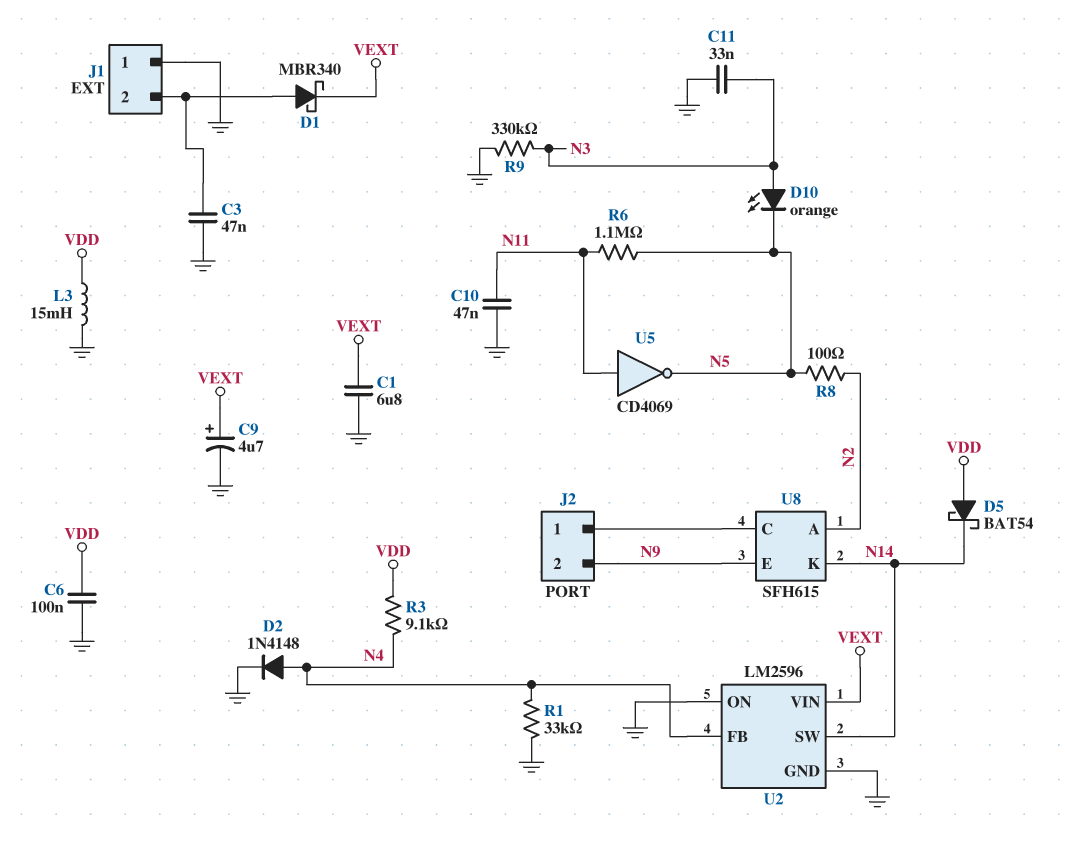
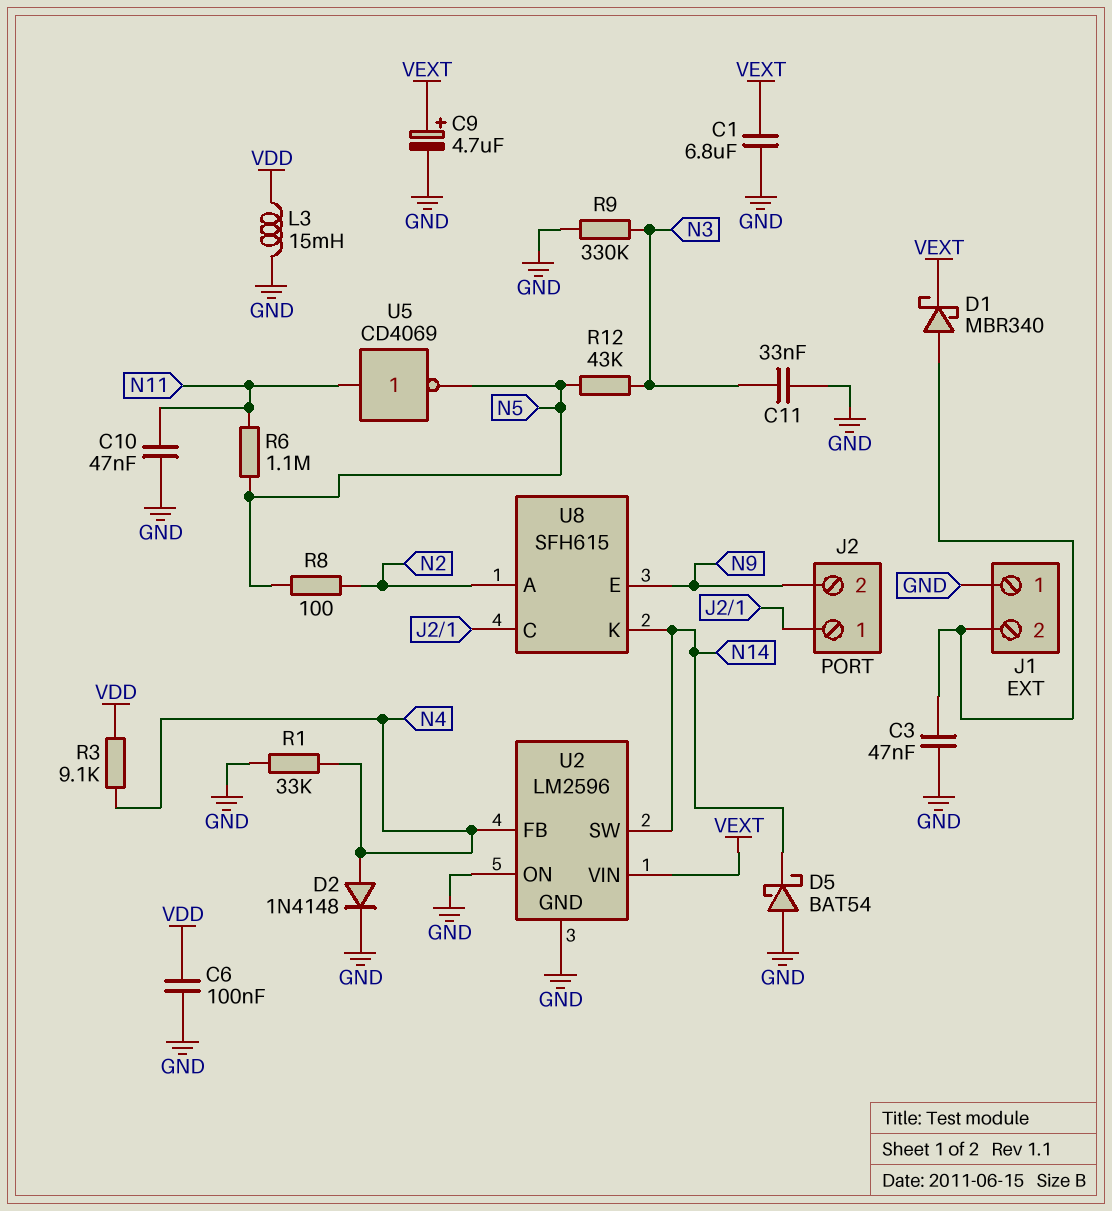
D5: schottky BAT54 (A VDD, K N14) -> schottky BAT54 (A GND, K N14)
D10: LED orange (A N3, K N5) -> none
R12: none -> 43k (N3, N5)

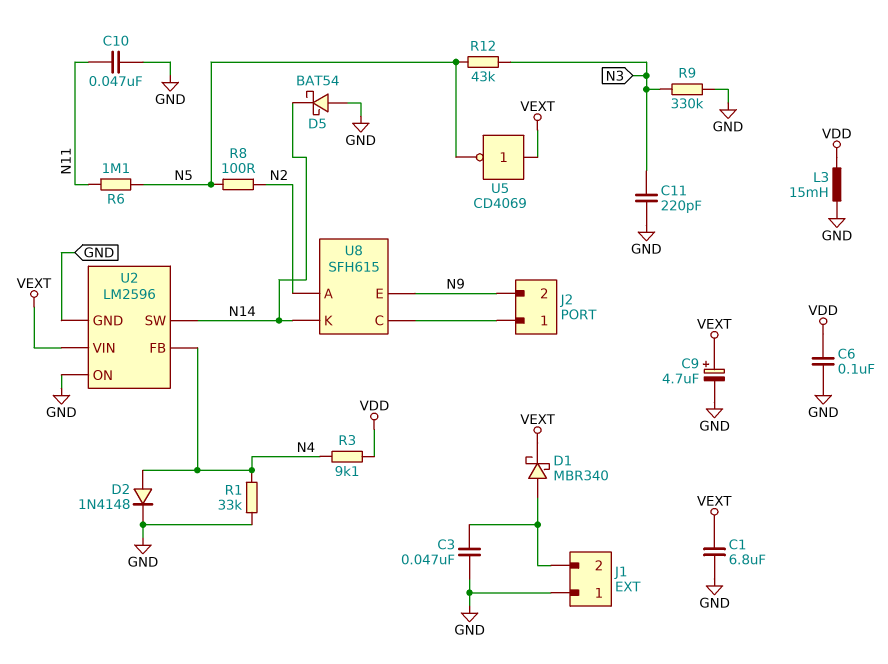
C11: 33nF (GND, N3) -> 220pF (GND, N3)
U5: NOT CD4069 (in N11, out N5) -> NOT CD4069 (in VEXT, out N5)

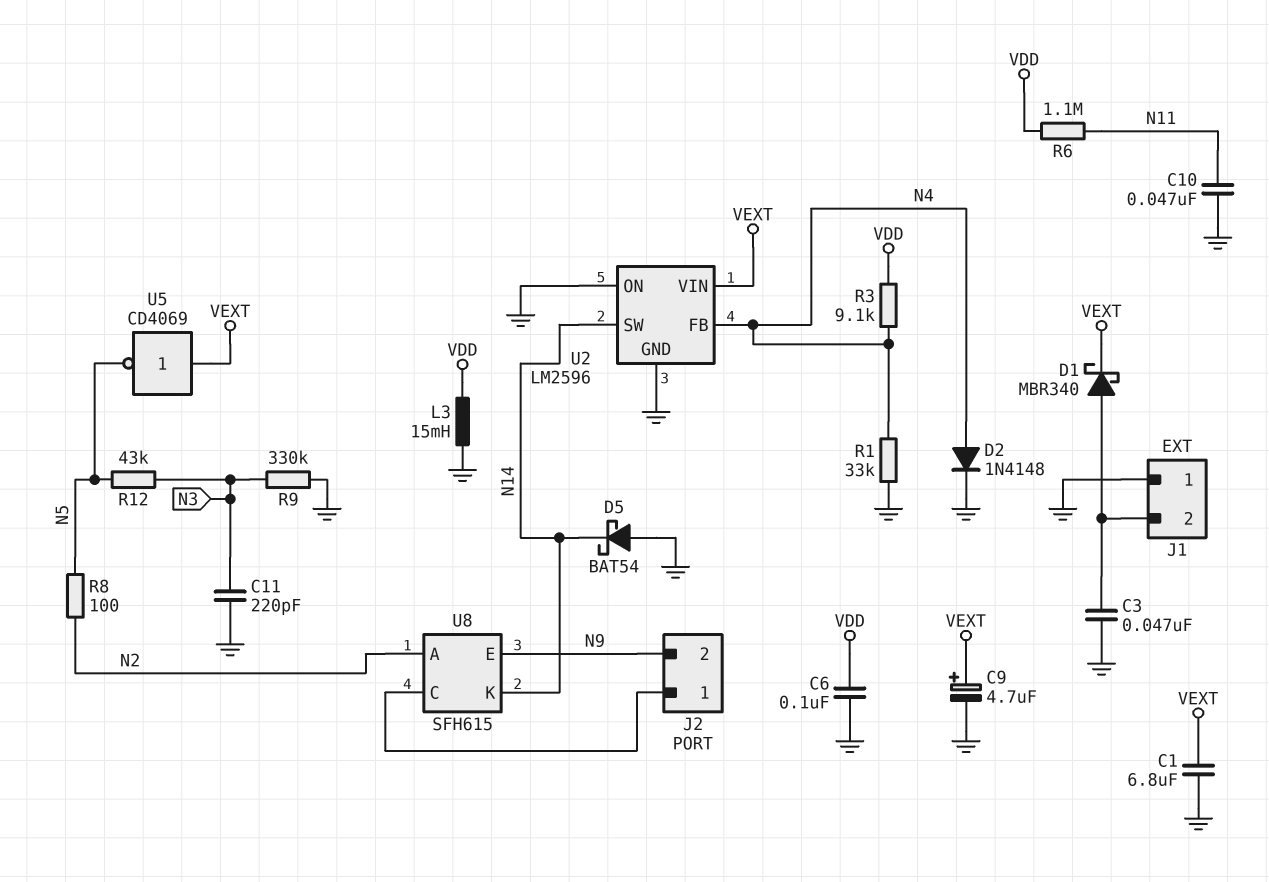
R6: 1.1M (N5, N11) -> 1.1M (N11, VDD)

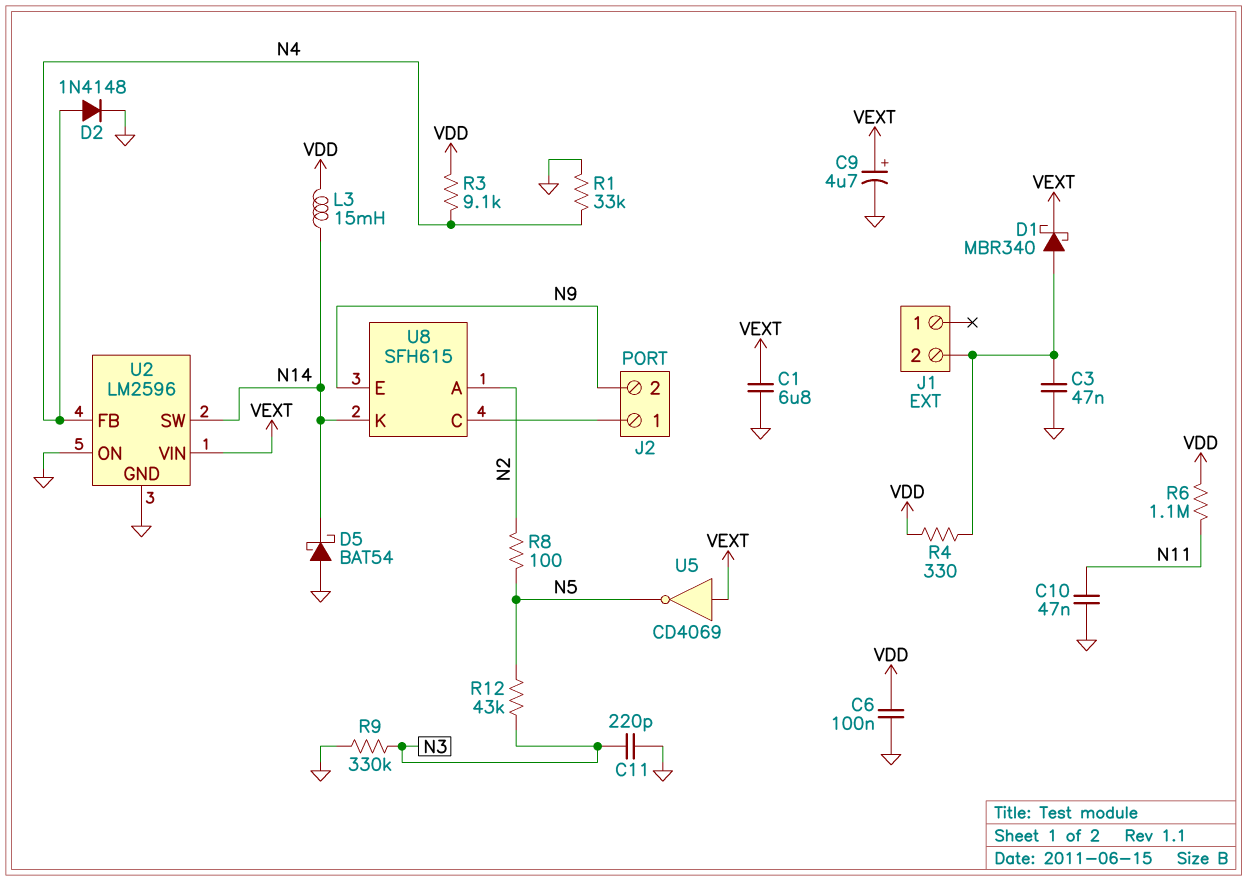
J1 pin 1: GND -> none
L3: 15mH (GND, VDD) -> 15mH (N14, VDD)
R4: none -> 330 (J1/2, VDD)

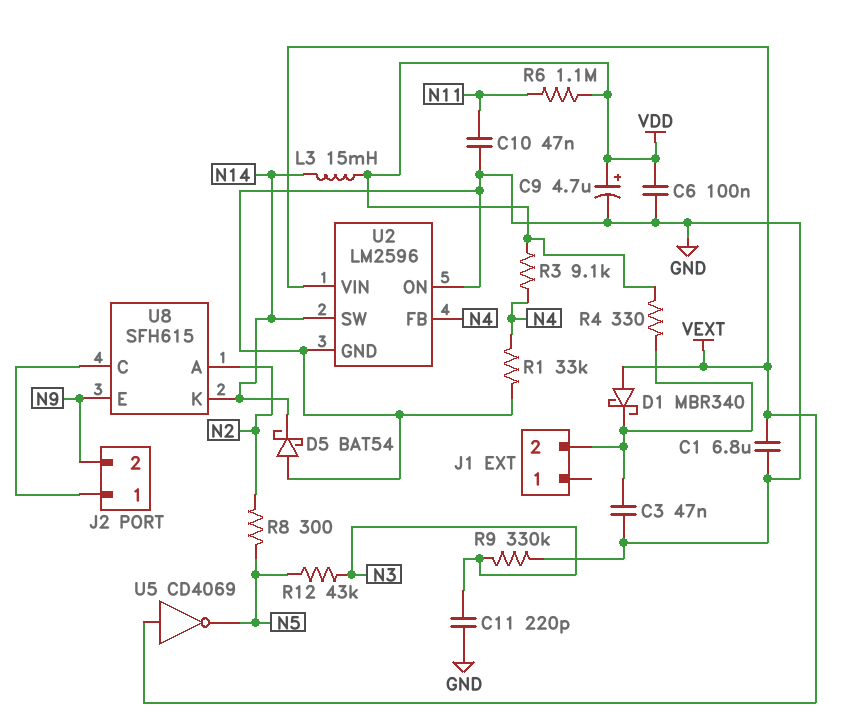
C9: 4.7uF (plus VEXT, minus GND) -> 4.7uF (plus VDD, minus GND)
D1: schottky MBR340 (A J1/2, K VEXT) -> schottky MBR340 (A VEXT, K J1/2)
D2: diode 1N4148 (A N4, K GND) -> none
R8: 100 (N2, N5) -> 300 (N2, N5)

